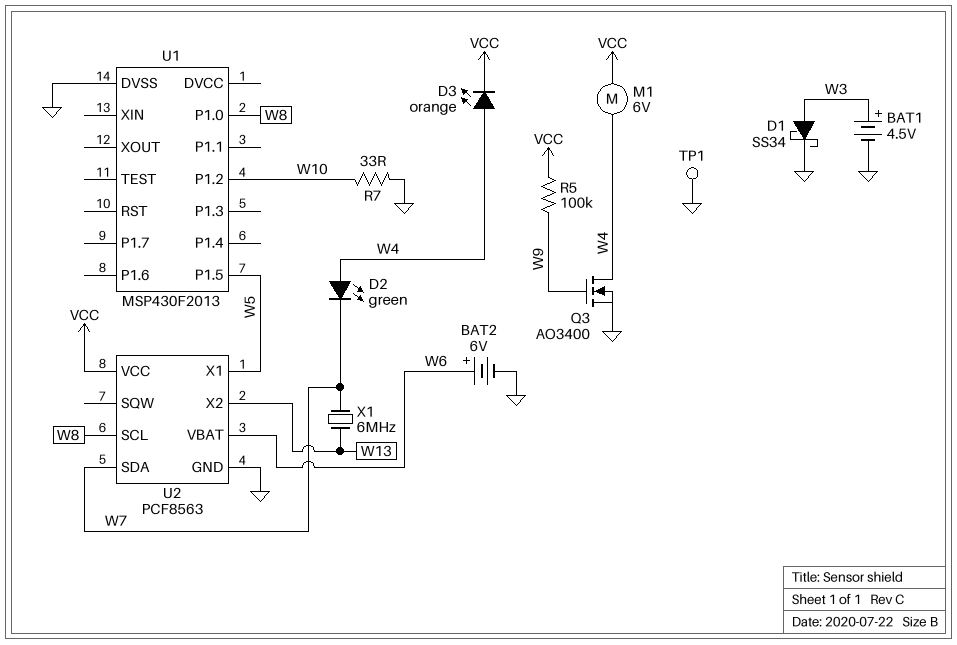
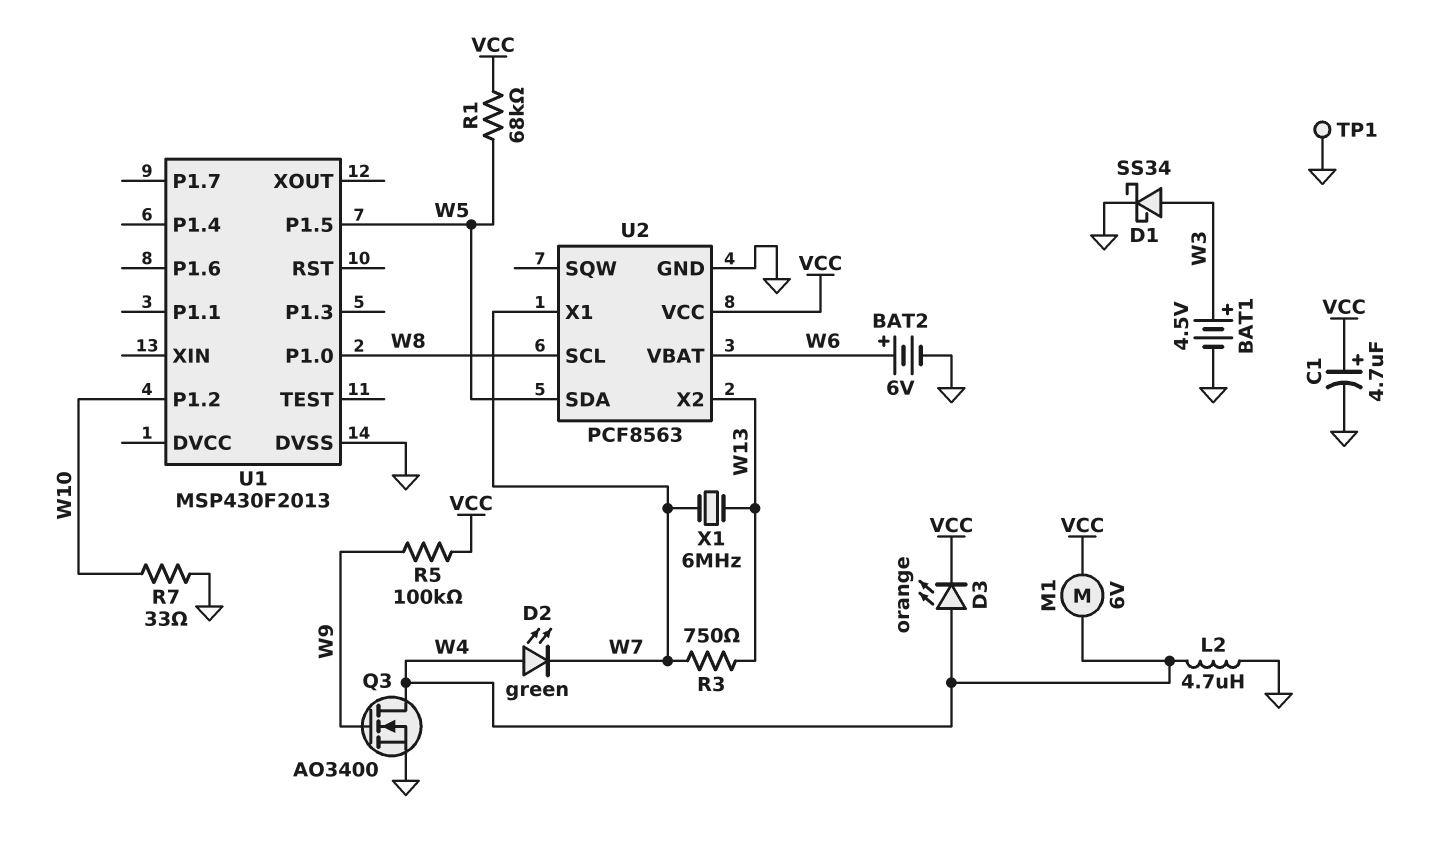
C1: none -> 4.7uF (plus VCC, minus GND)
L2: none -> 4.7uH (GND, W4)
R1: none -> 68k (VCC, W5)
R3: none -> 750 (W7, W13)
U2 pin SDA: W7 -> W5
U2 pin X1: W5 -> W7

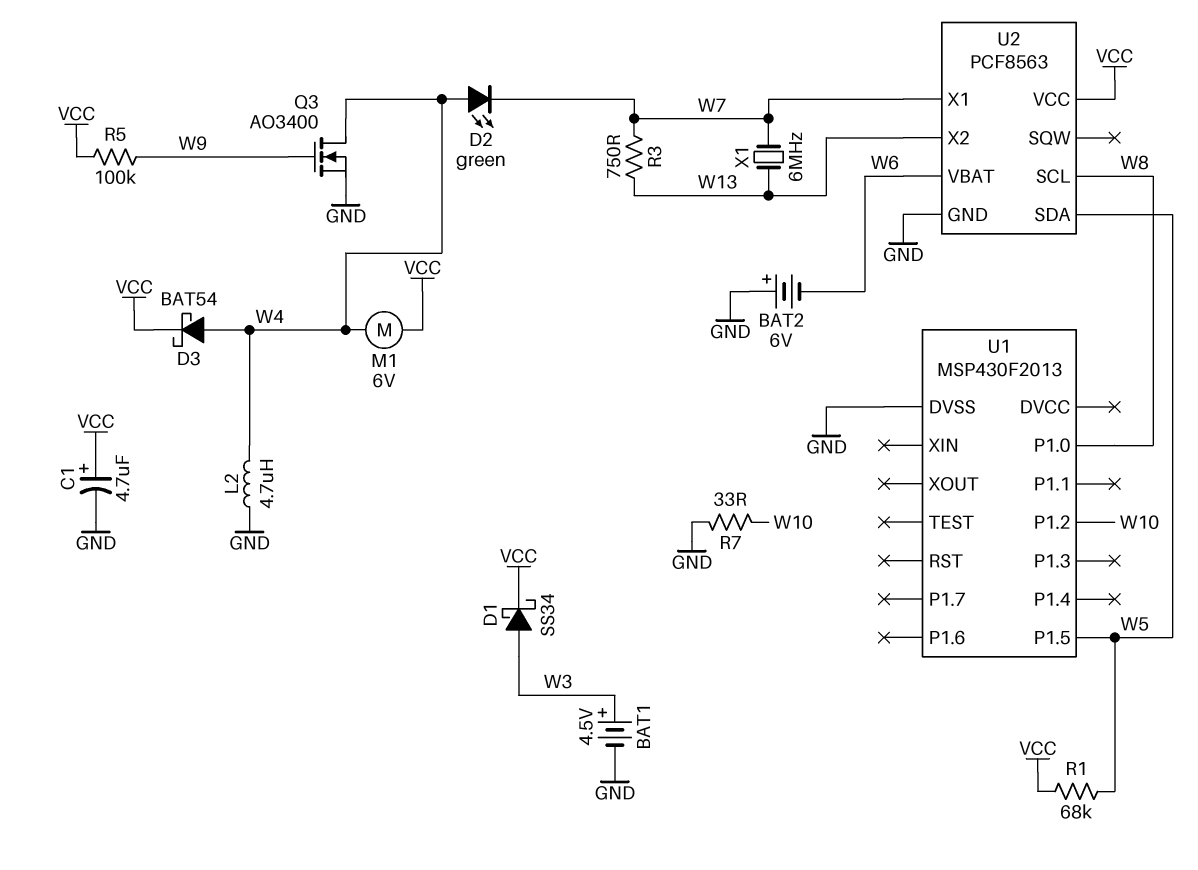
BAT2: 6V (plus W6, minus GND) -> 6V (plus GND, minus W6)
D1: schottky SS34 (A W3, K GND) -> schottky SS34 (A W3, K VCC)
D3: LED orange (A W4, K VCC) -> schottky BAT54 (A W4, K VCC)
TP1: test point (GND) -> none

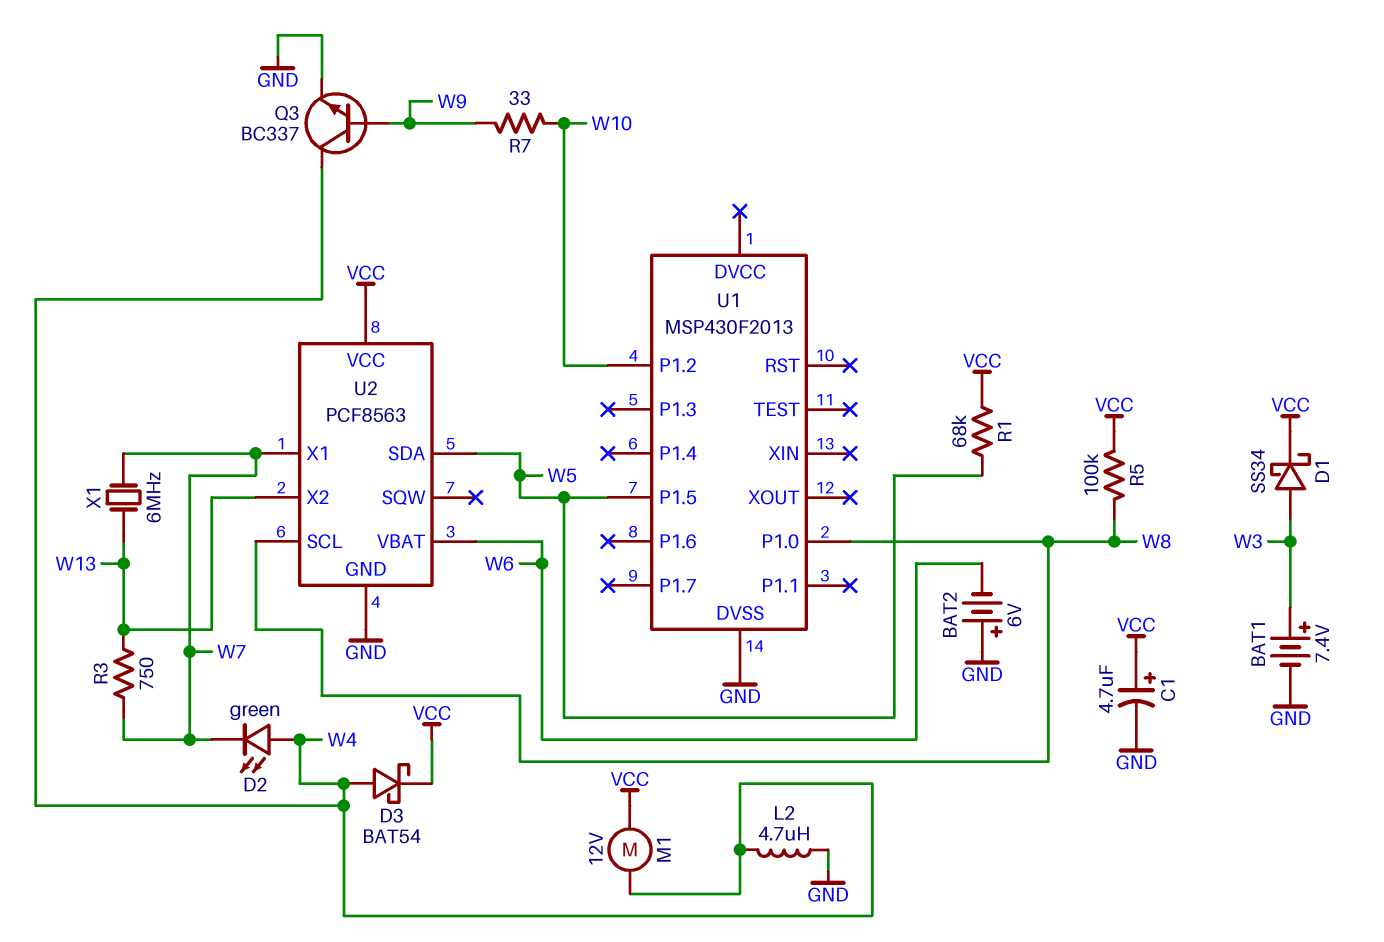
BAT1: 4.5V (plus W3, minus GND) -> 7.4V (plus W3, minus GND)
M1: motor 6V (VCC, W4) -> motor 12V (VCC, W4)
Q3: NMOS AO3400 (G W9, D W4, S GND) -> NPN BC337 (B W9, C W4, E GND)
R5: 100k (VCC, W9) -> 100k (VCC, W8)
R7: 33 (GND, W10) -> 33 (W9, W10)

